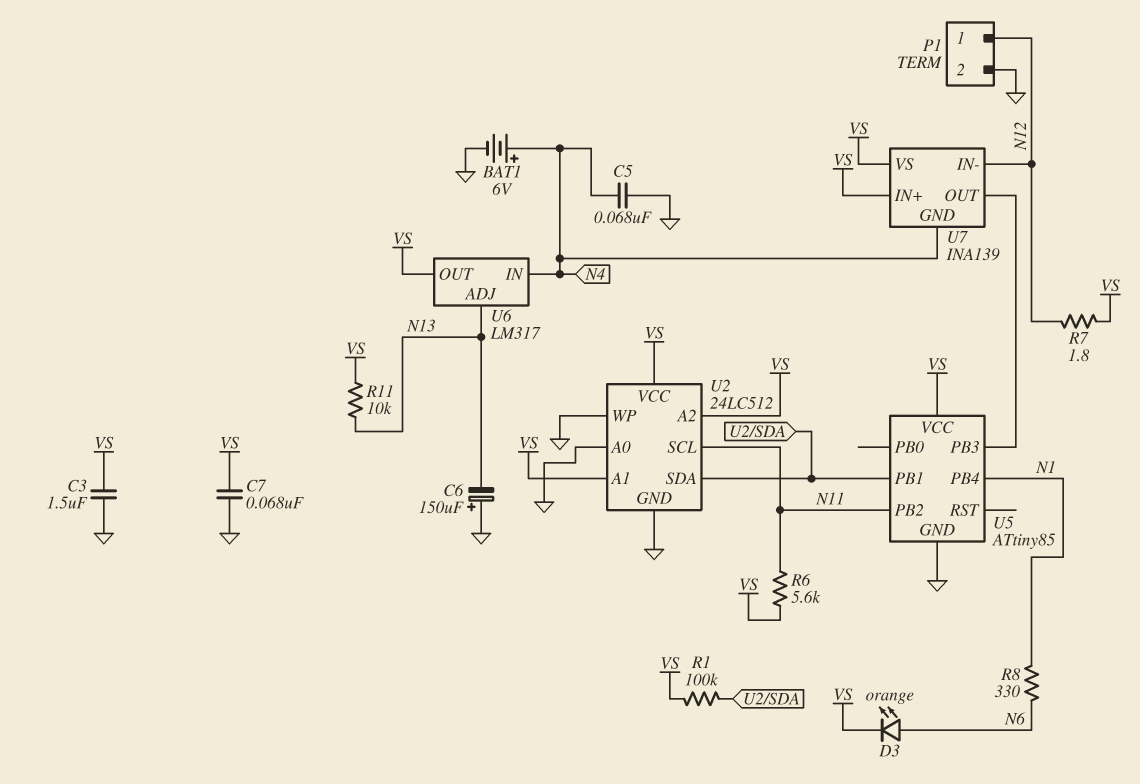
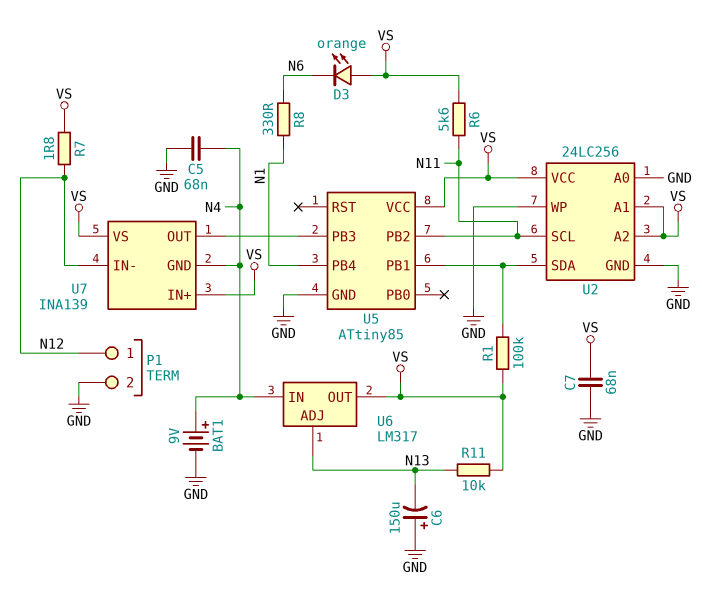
BAT1: 6V (plus N4, minus GND) -> 9V (plus N4, minus GND)
C3: 1.5uF (GND, VS) -> none
D3: LED orange (A N6, K VS) -> LED orange (A VS, K N6)
U2: 24LC512 -> 24LC256

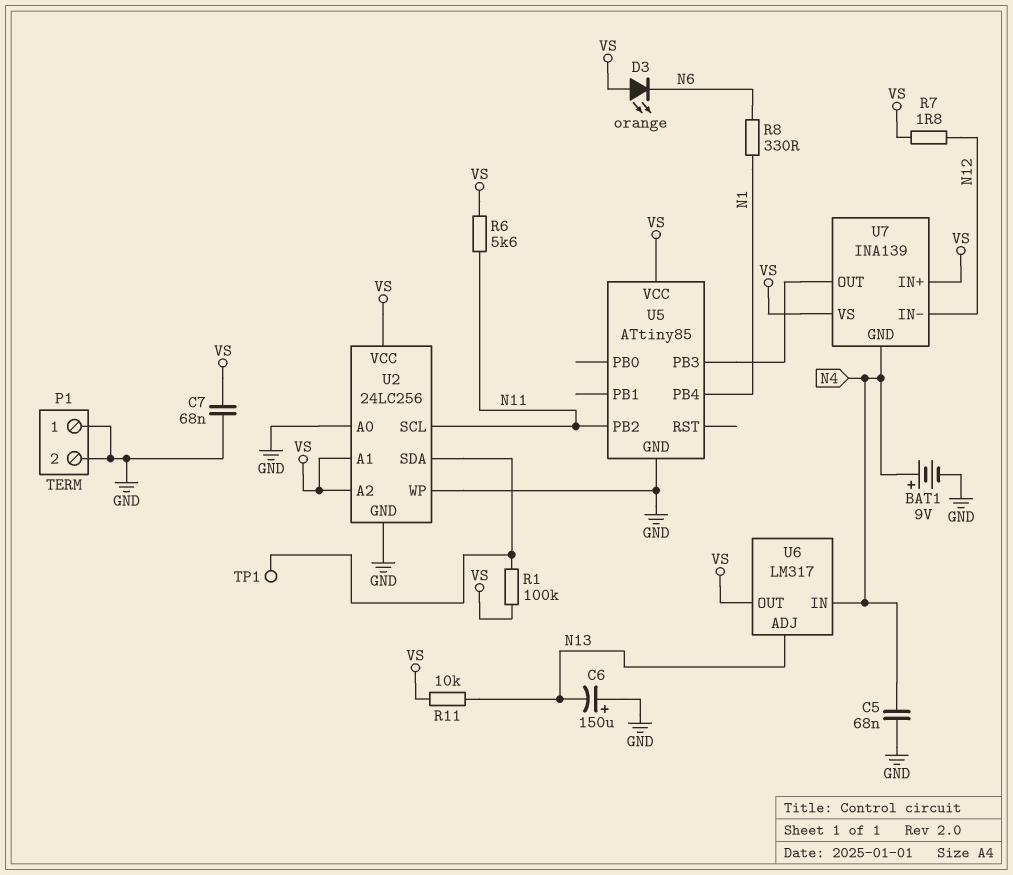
P1 pin 1: N12 -> GND
TP1: none -> test point (U2/SDA)
U5 pin PB1: U2/SDA -> none

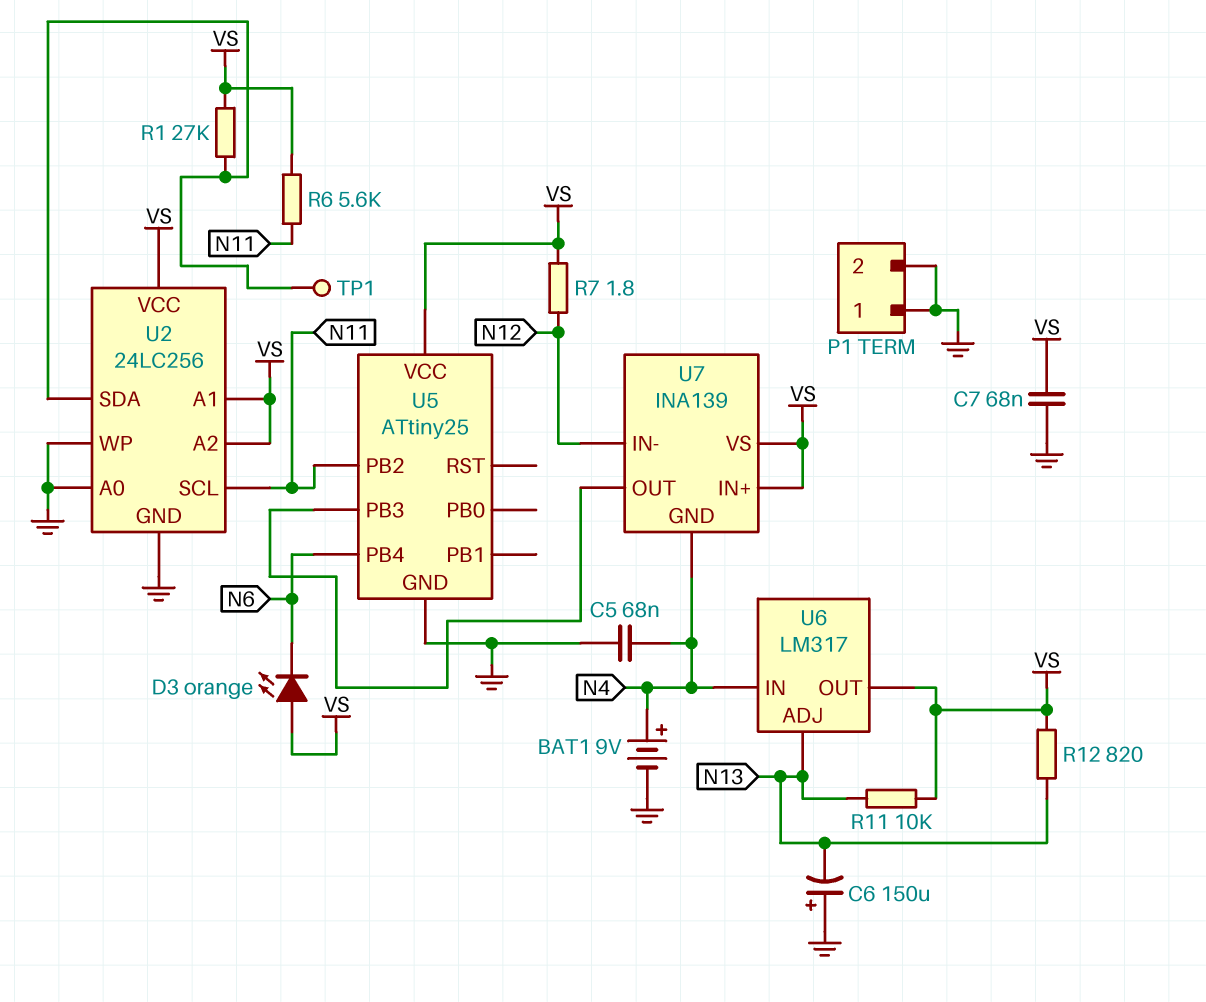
R1: 100k (U2/SDA, VS) -> 27k (U2/SDA, VS)
R8: 330 (N1, N6) -> none
R12: none -> 820 (N13, VS)
U5: ATtiny85 -> ATtiny25
U5 pin PB4: N1 -> N6

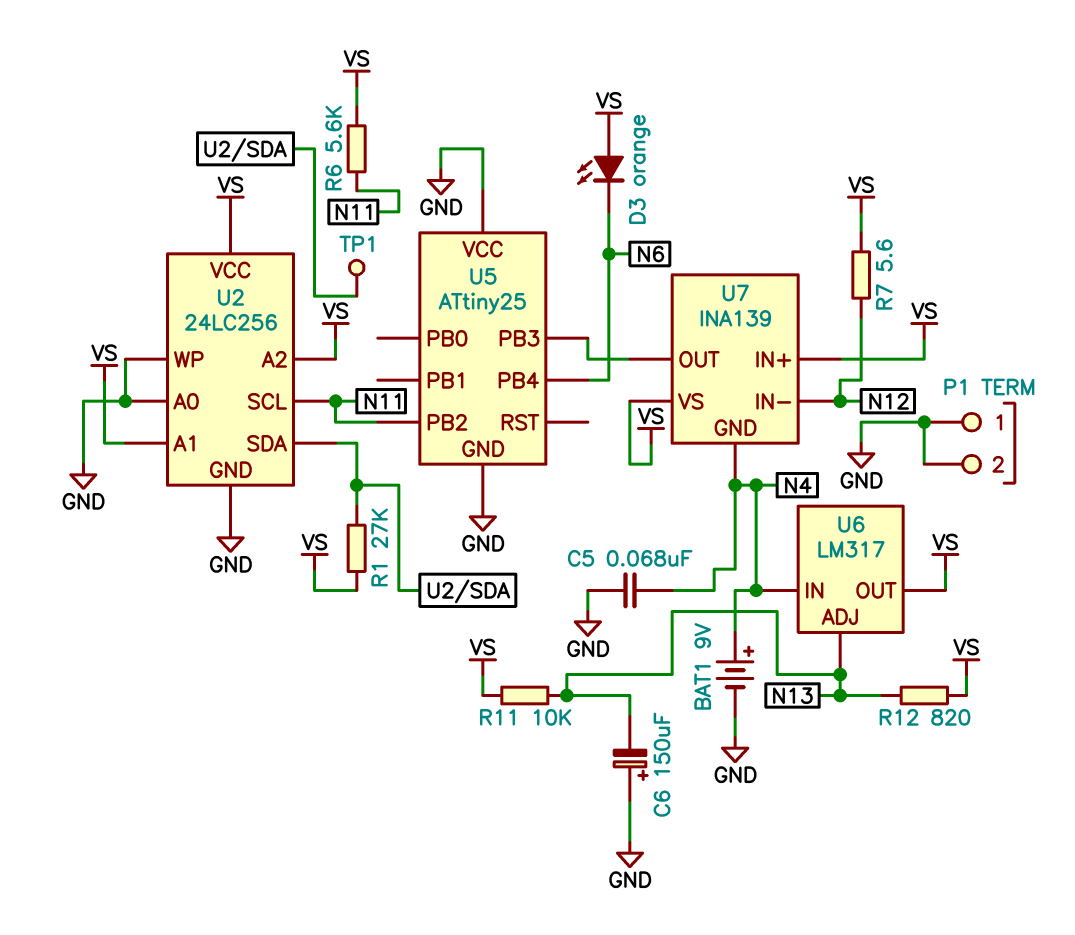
C7: 68nF (GND, VS) -> none
R7: 1.8 (N12, VS) -> 5.6 (N12, VS)
U5 pin VCC: VS -> GND

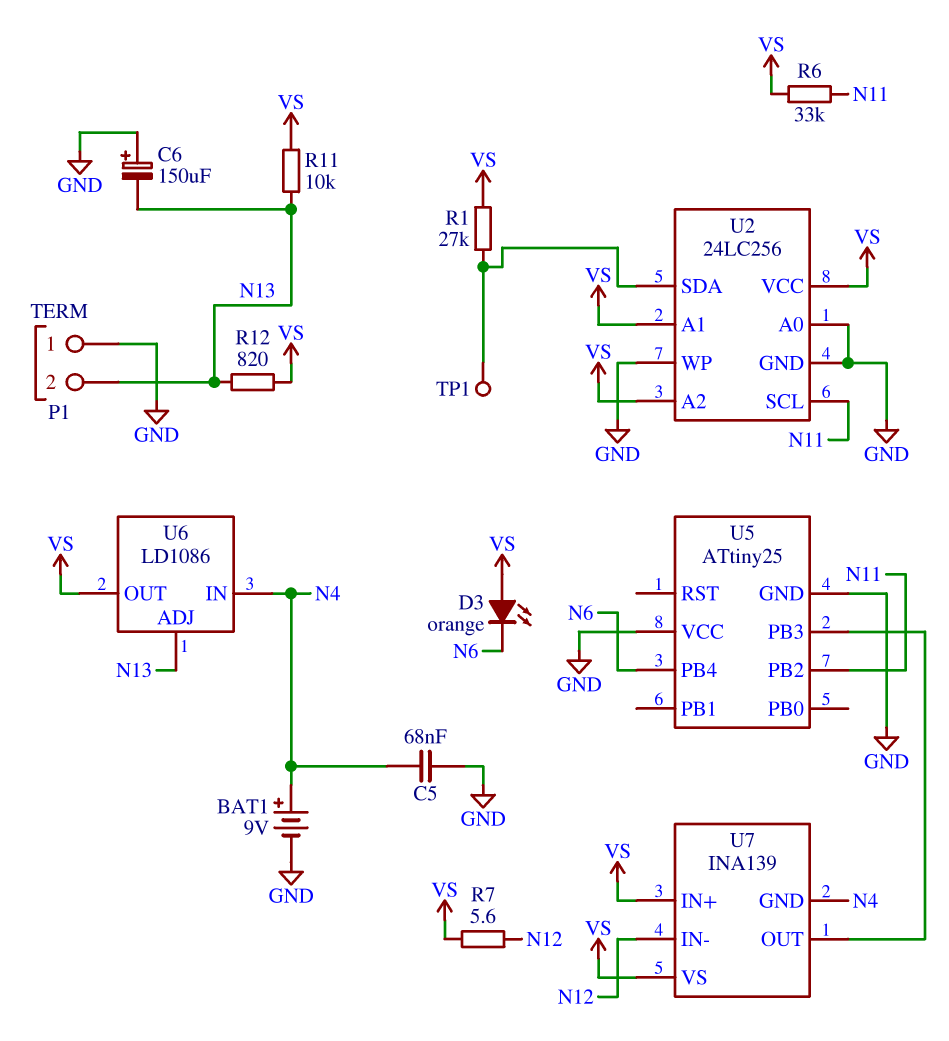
P1 pin 2: GND -> N13
R6: 5.6k (N11, VS) -> 33k (N11, VS)
U6: LM317 -> LD1086

